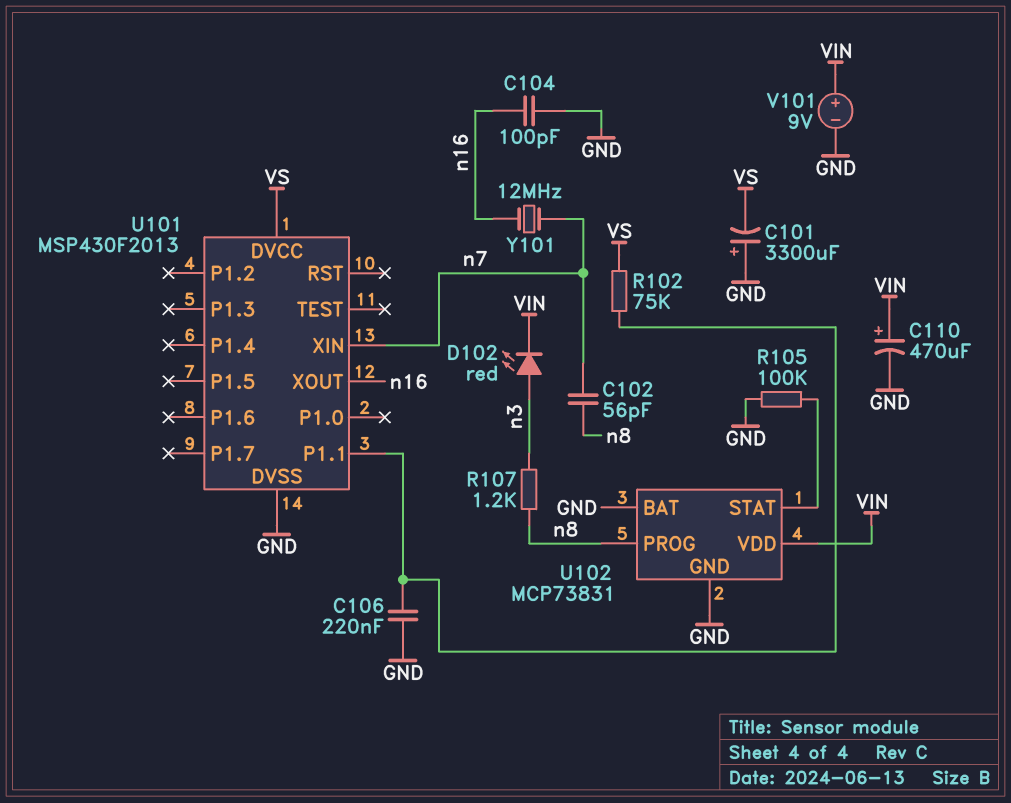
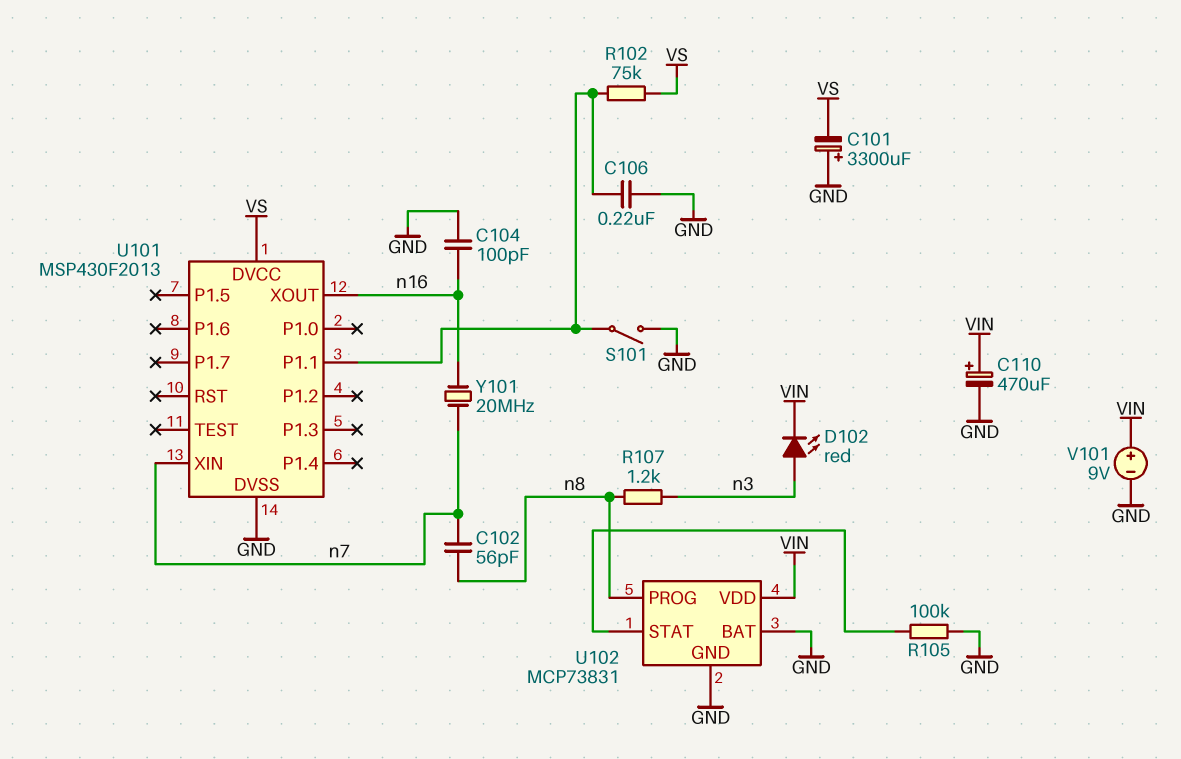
S101: none -> switch (GND, U101/P1.1)
Y101: 12MHz (n7, n16) -> 20MHz (n7, n16)

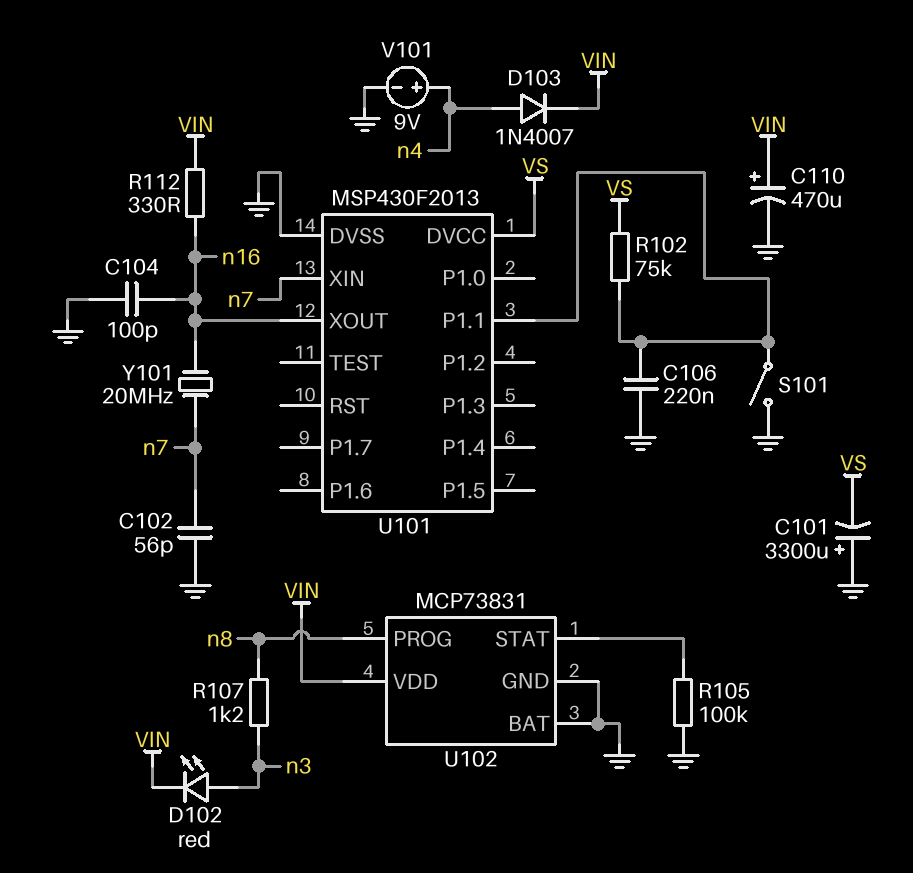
C102: 56pF (n7, n8) -> 56pF (GND, n7)
D103: none -> diode 1N4007 (A n4, K VIN)
R112: none -> 330 (VIN, n16)
V101: 9V (plus VIN, minus GND) -> 9V (plus n4, minus GND)

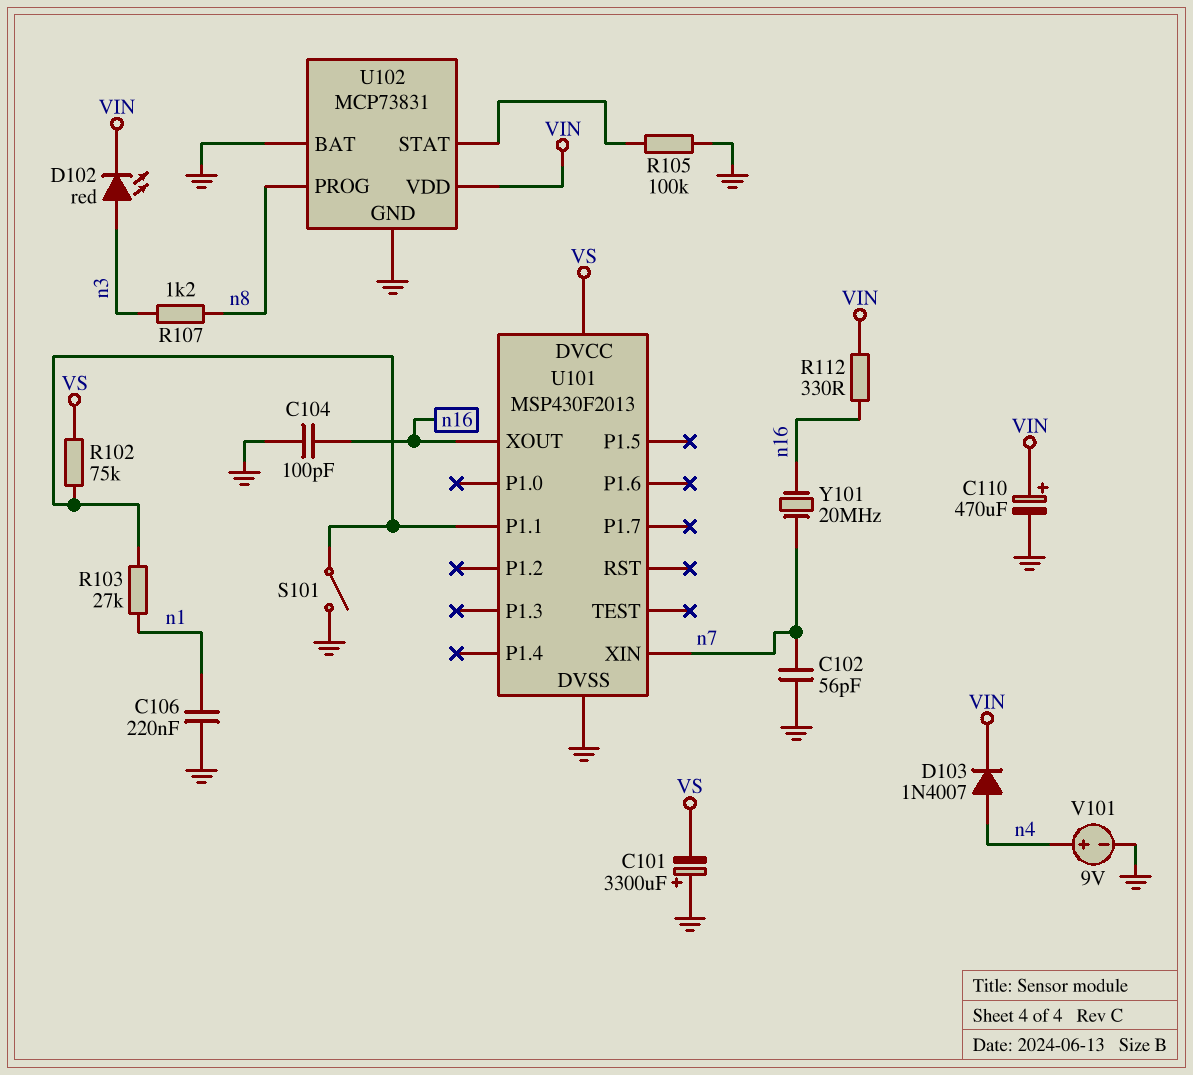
C106: 220nF (GND, U101/P1.1) -> 220nF (GND, n1)
R103: none -> 27k (U101/P1.1, n1)

